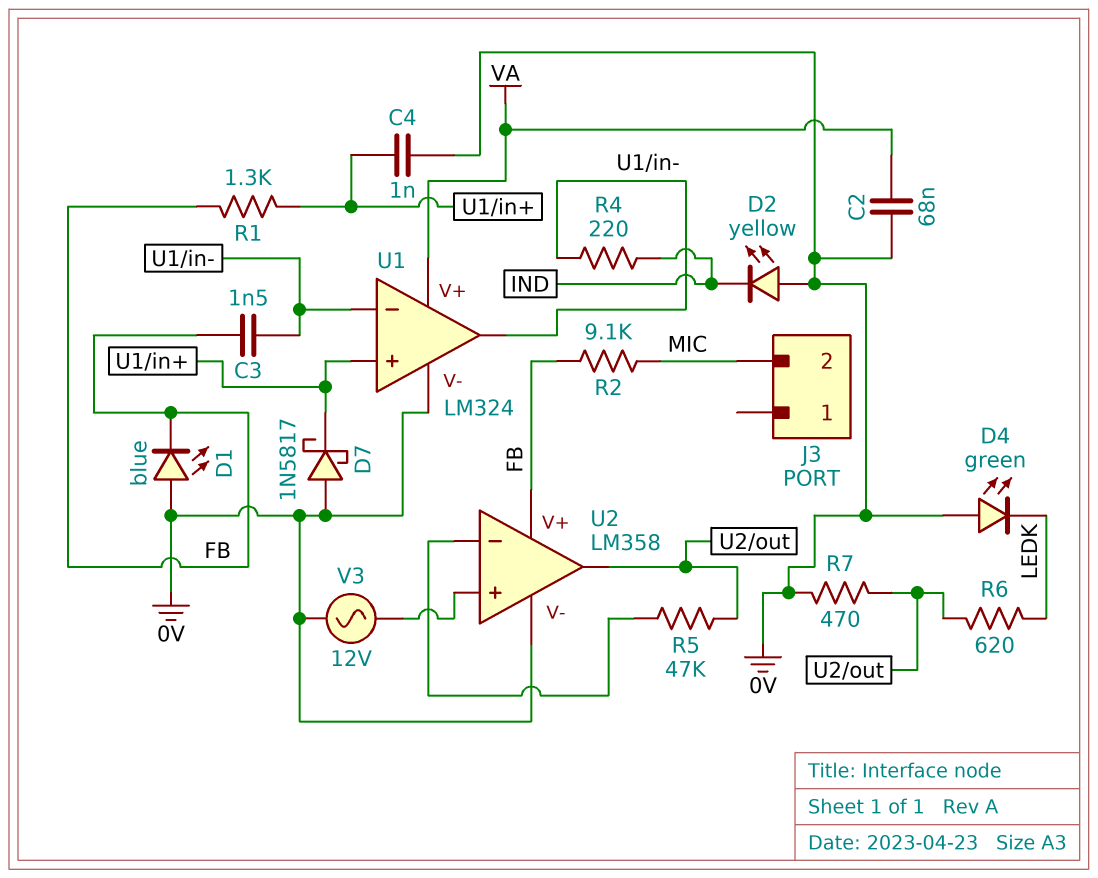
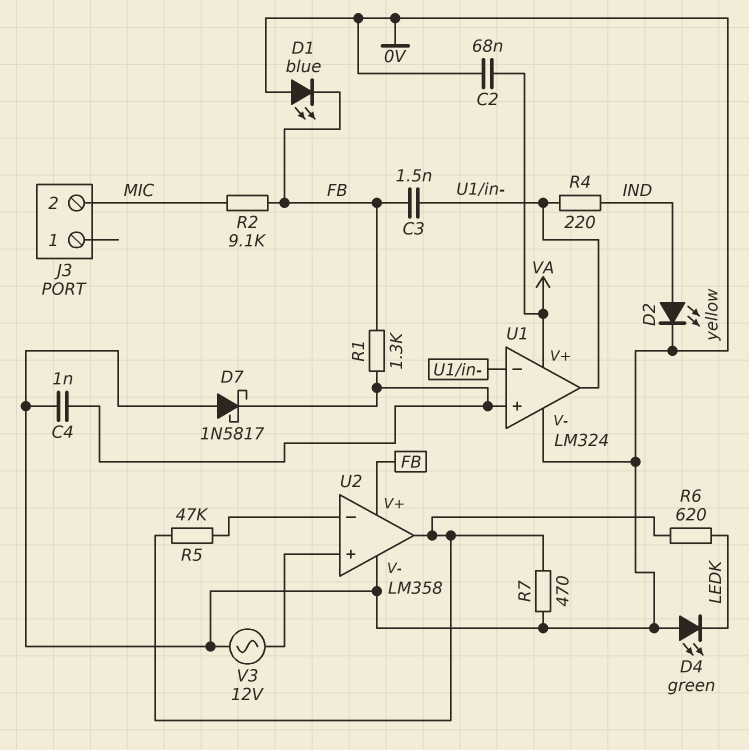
D2: LED yellow (A 0V, K IND) -> LED yellow (A IND, K 0V)

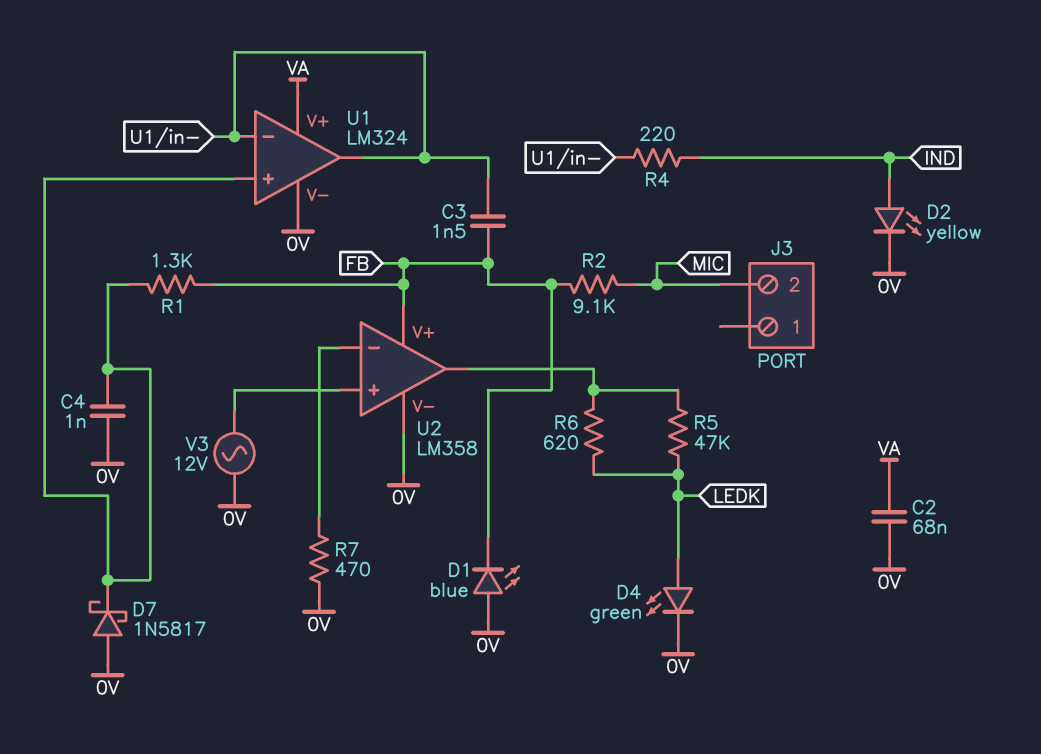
D4: LED green (A 0V, K LEDK) -> LED green (A LEDK, K 0V)
R5: 47k (U2/in-, U2/out) -> 47k (LEDK, U2/out)
R7: 470 (0V, U2/out) -> 470 (0V, U2/in-)

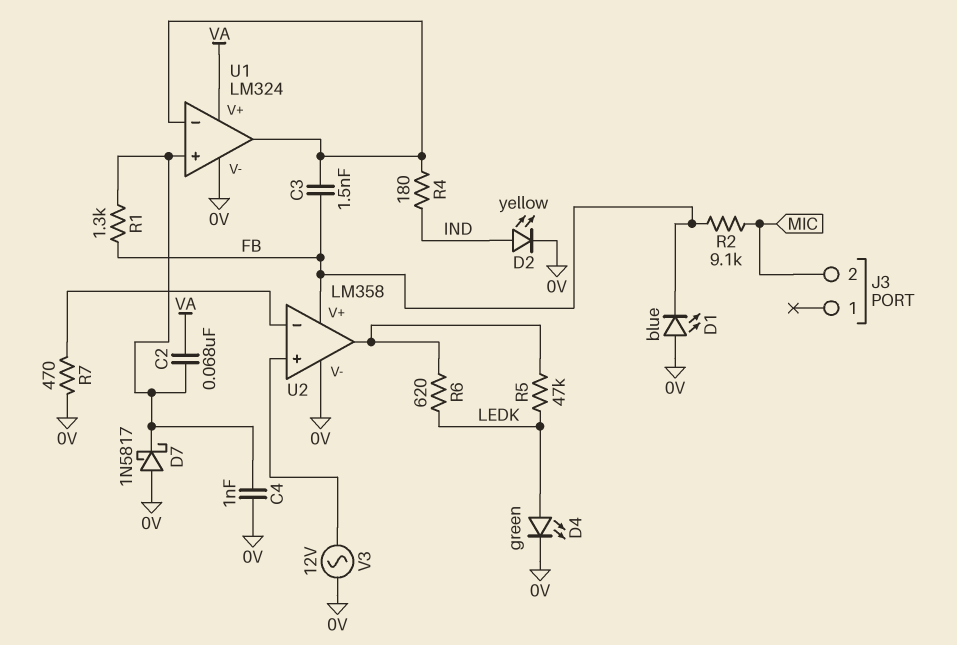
C2: 68nF (0V, VA) -> 68nF (U1/in+, VA)
R4: 220 (IND, U1/in-) -> 180 (IND, U1/in-)

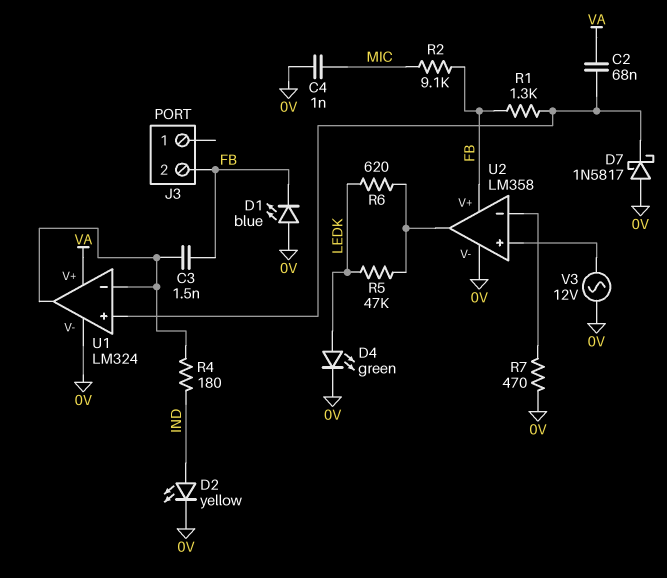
C4: 1nF (0V, U1/in+) -> 1nF (0V, MIC)
J3 pin 2: MIC -> FB

